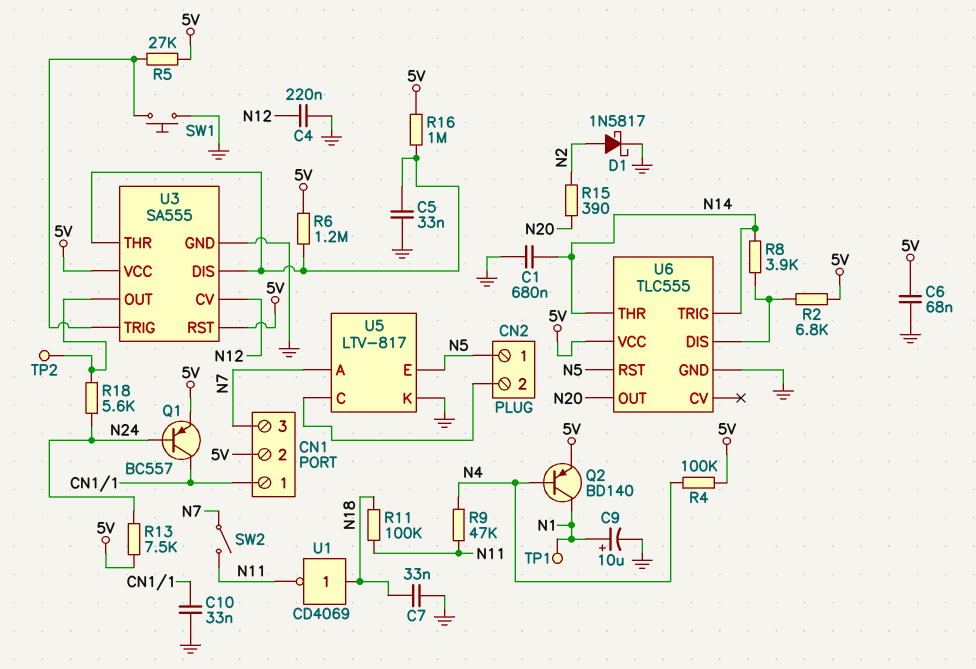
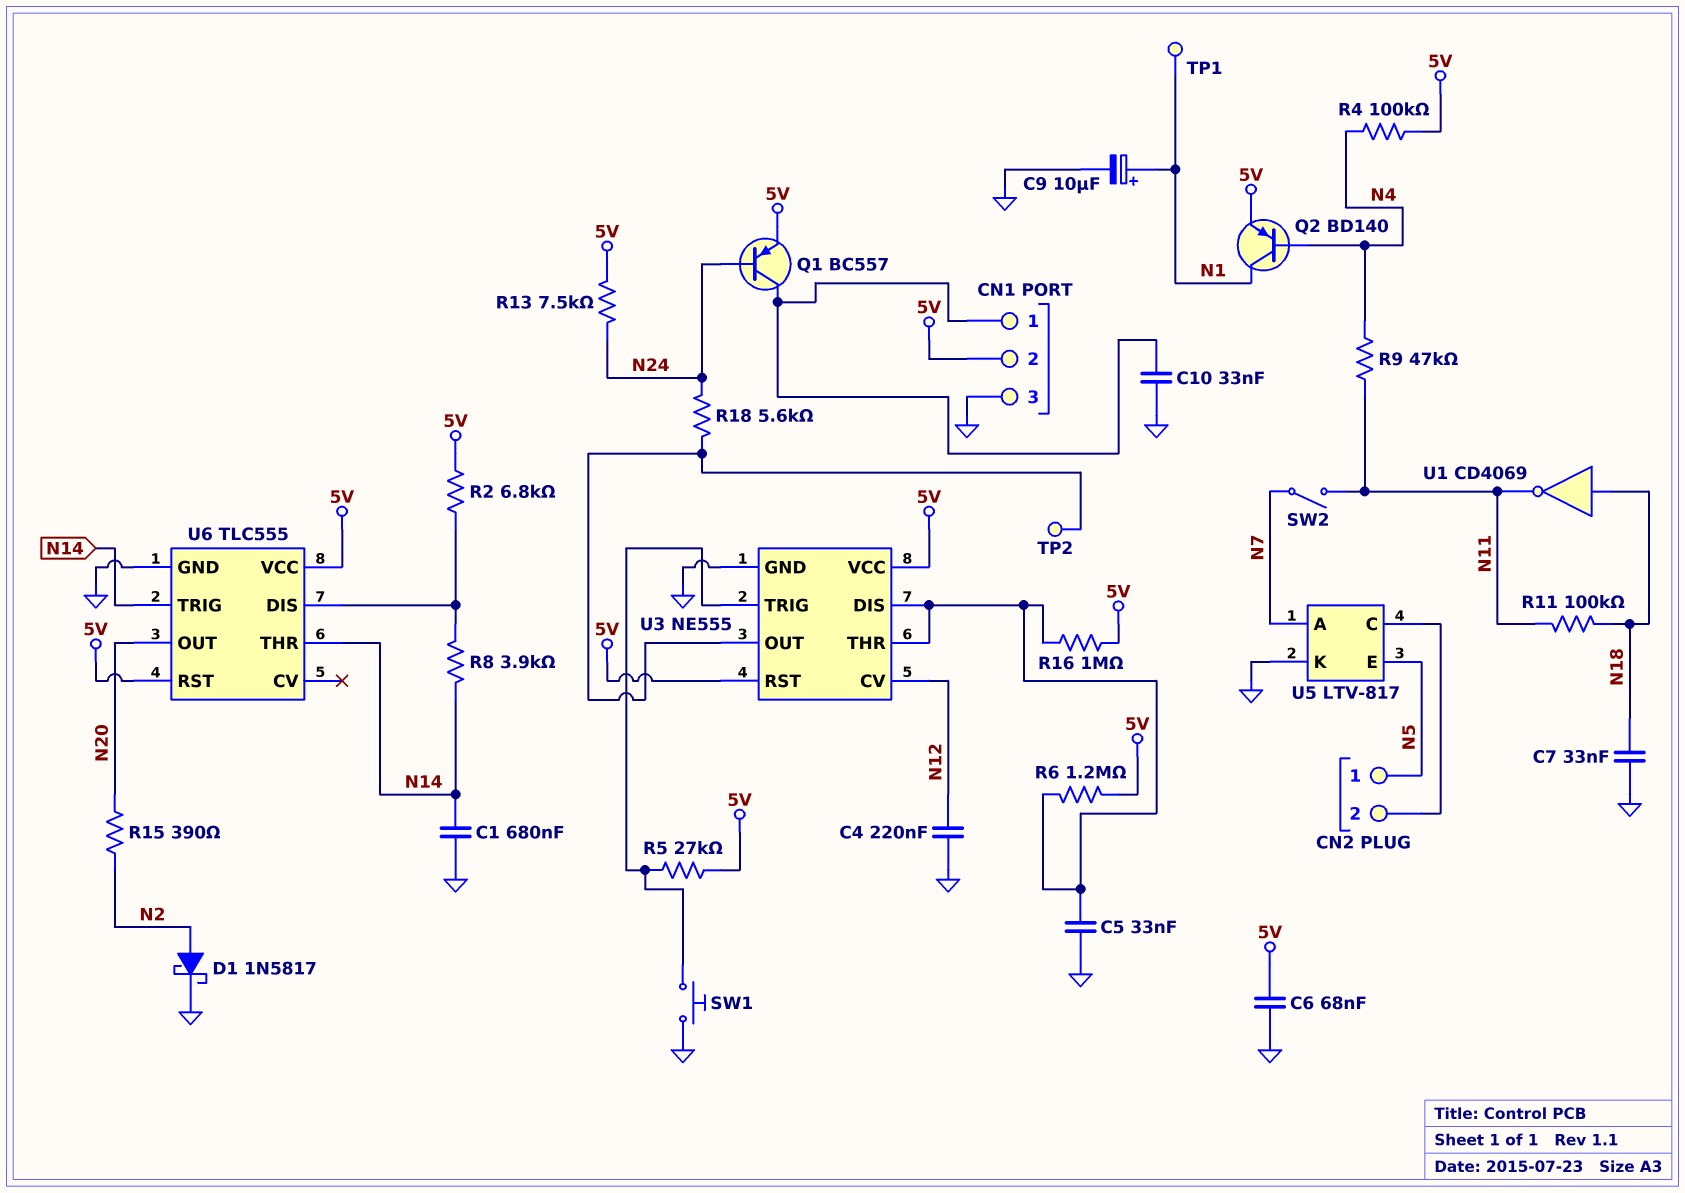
CN1 pin 3: N7 -> GND
U3: SA555 -> NE555
U6 pin RST: N5 -> 5V

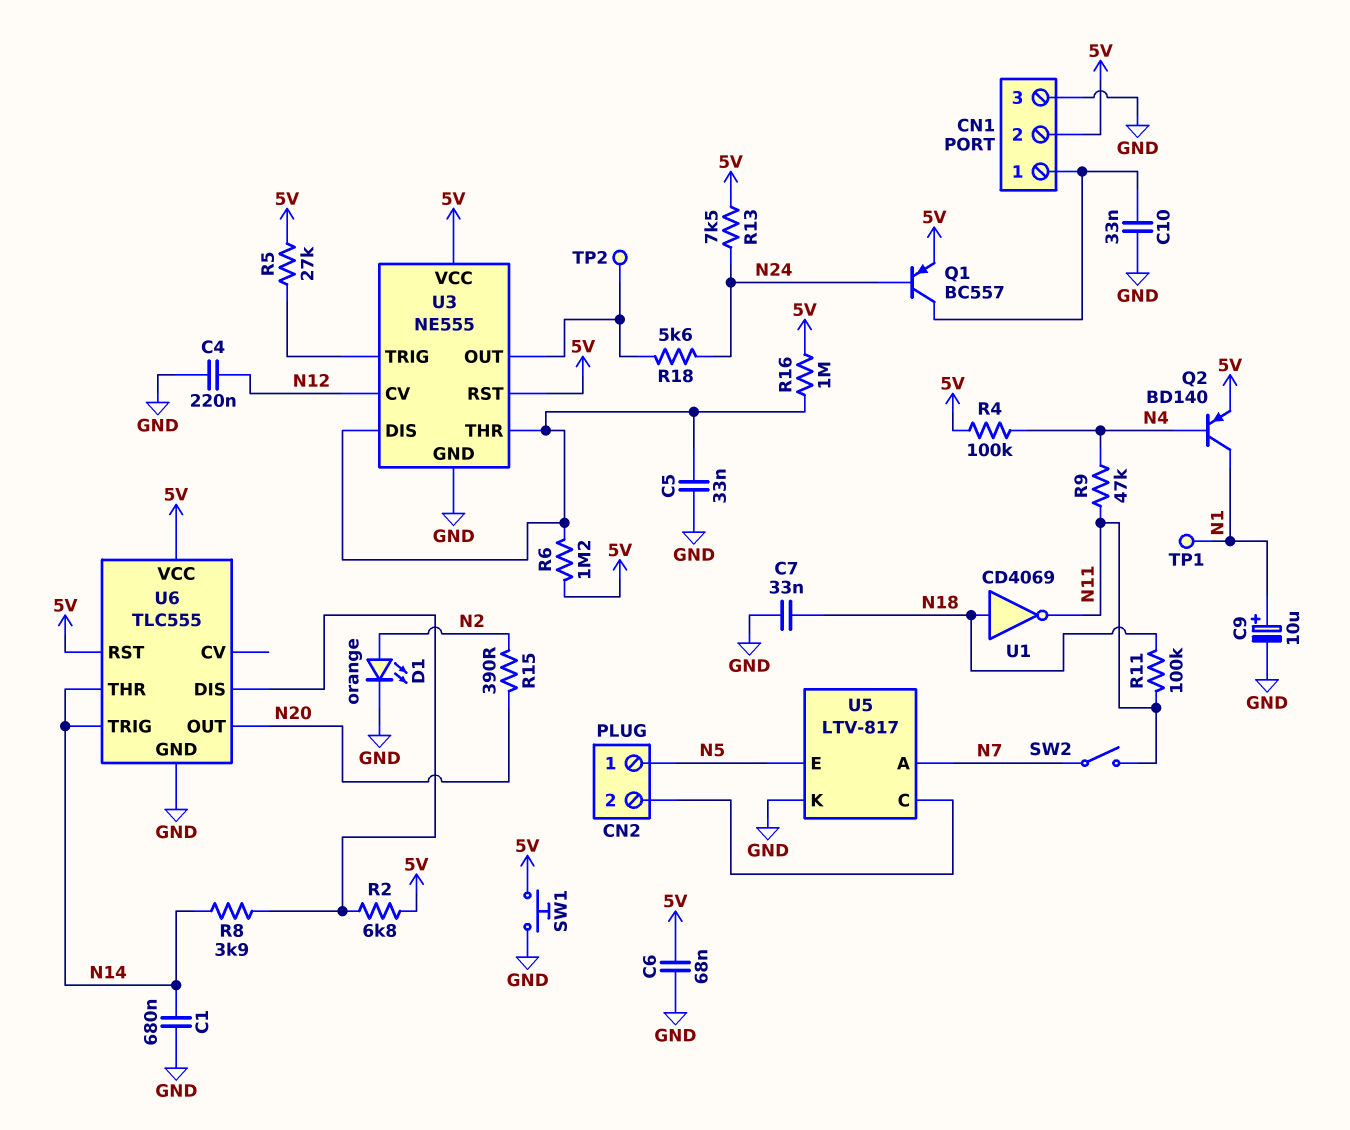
D1: schottky 1N5817 (A N2, K GND) -> LED orange (A N2, K GND)
SW1: button (GND, U3/TRIG) -> button (5V, GND)

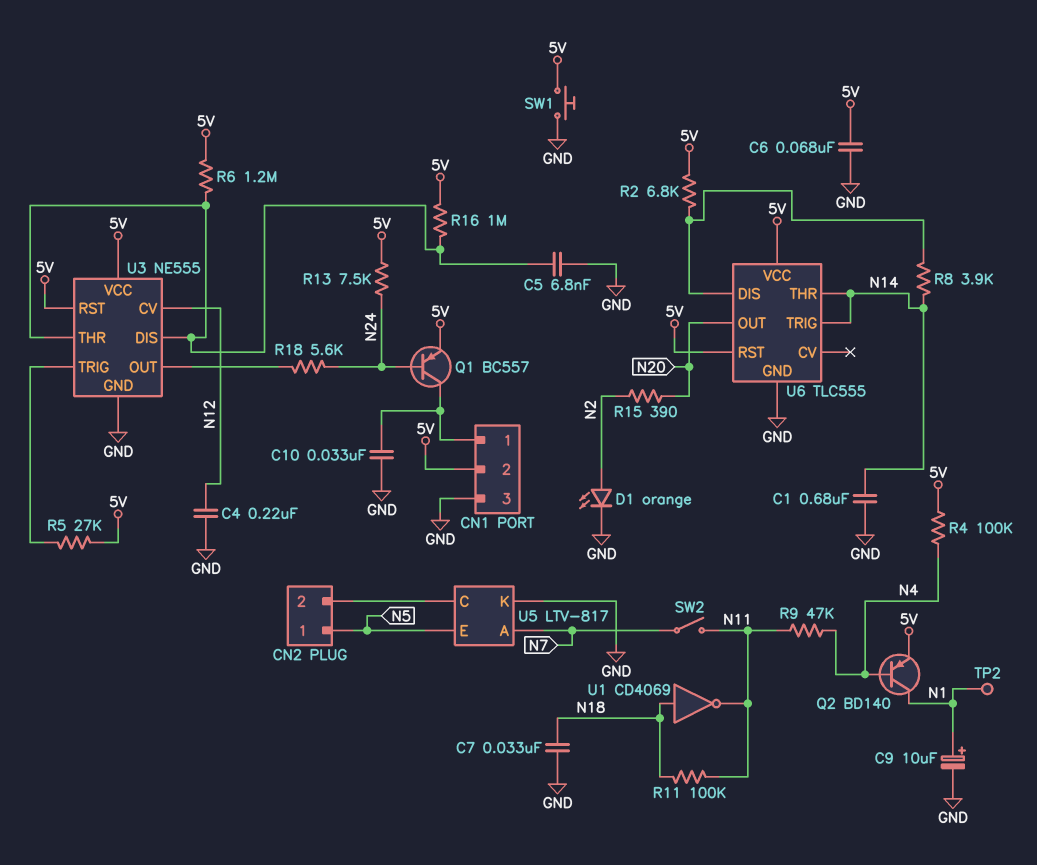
C5: 33nF (GND, U3/DIS) -> 6.8nF (GND, U3/DIS)
TP1: test point (N1) -> none
TP2: test point (U3/OUT) -> test point (N1)

